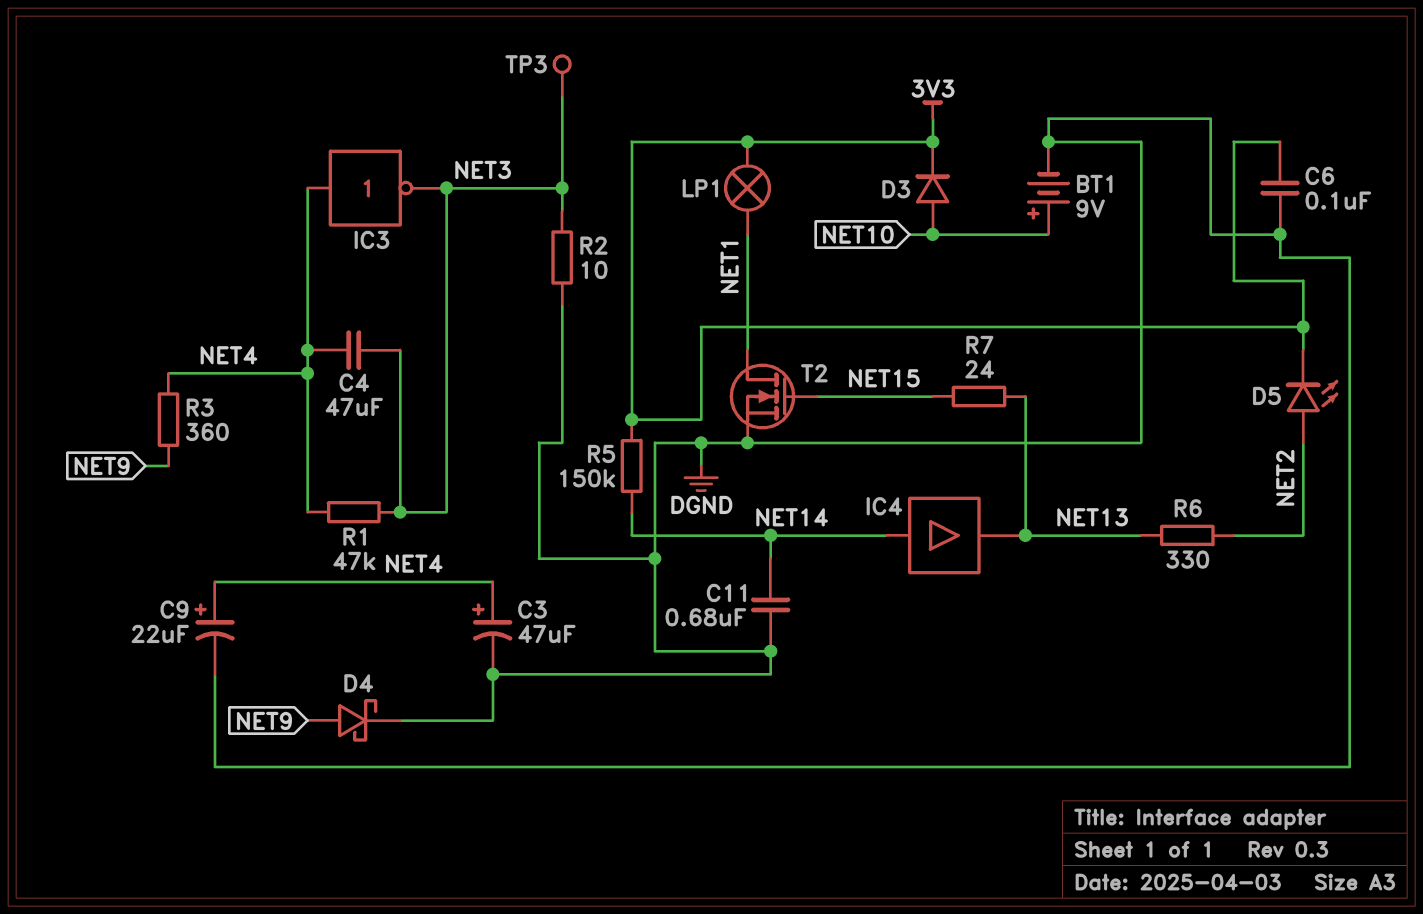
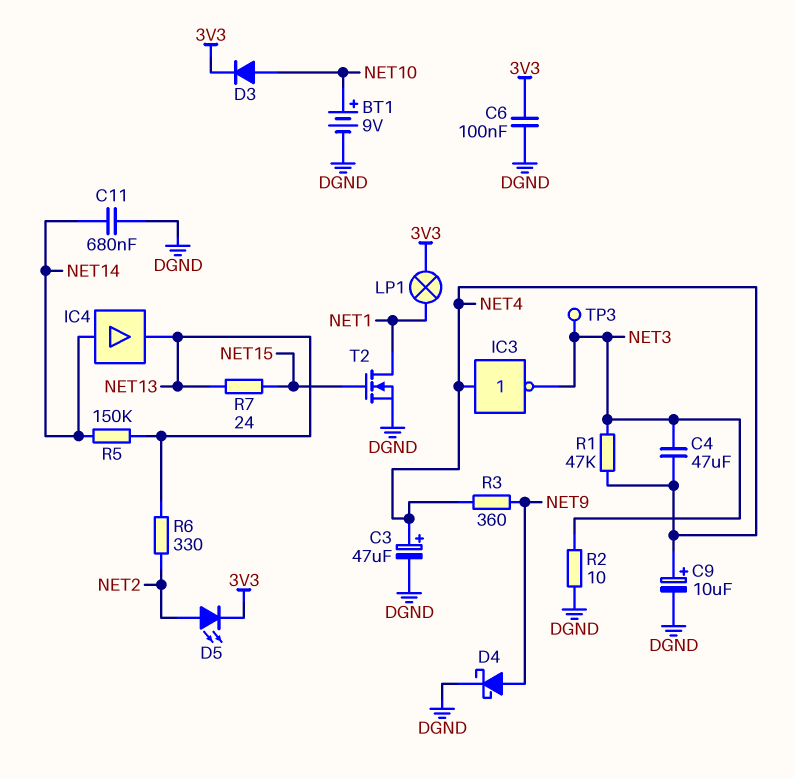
C9: 22uF (plus NET4, minus DGND) -> 10uF (plus NET4, minus DGND)
R5: 150k (3V3, NET14) -> 150k (NET13, NET14)

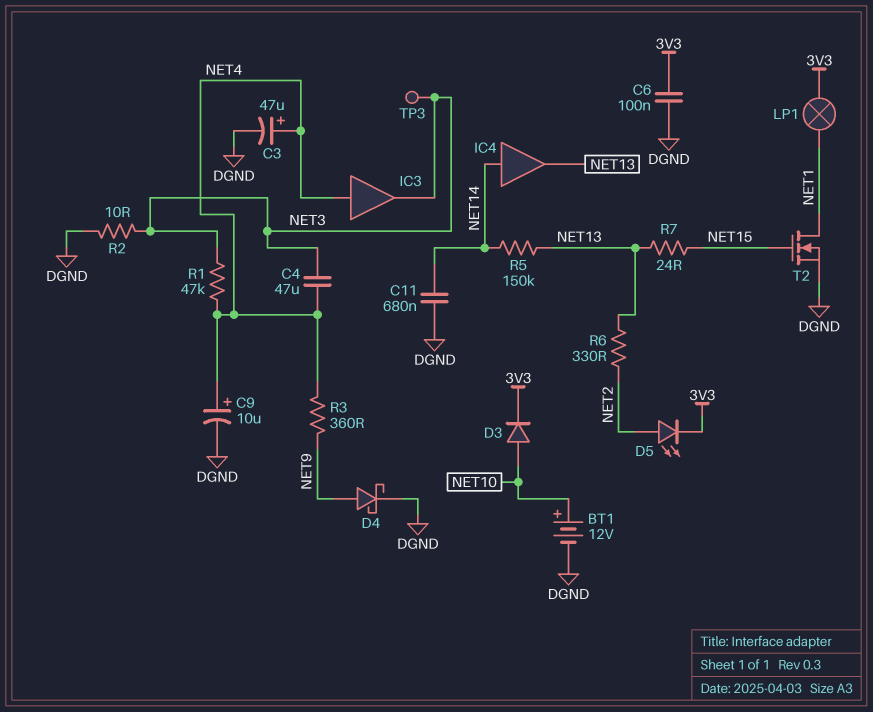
BT1: 9V (plus NET10, minus DGND) -> 12V (plus NET10, minus DGND)
IC3: NOT (in NET4, out NET3) -> buffer (in NET4, out NET3)

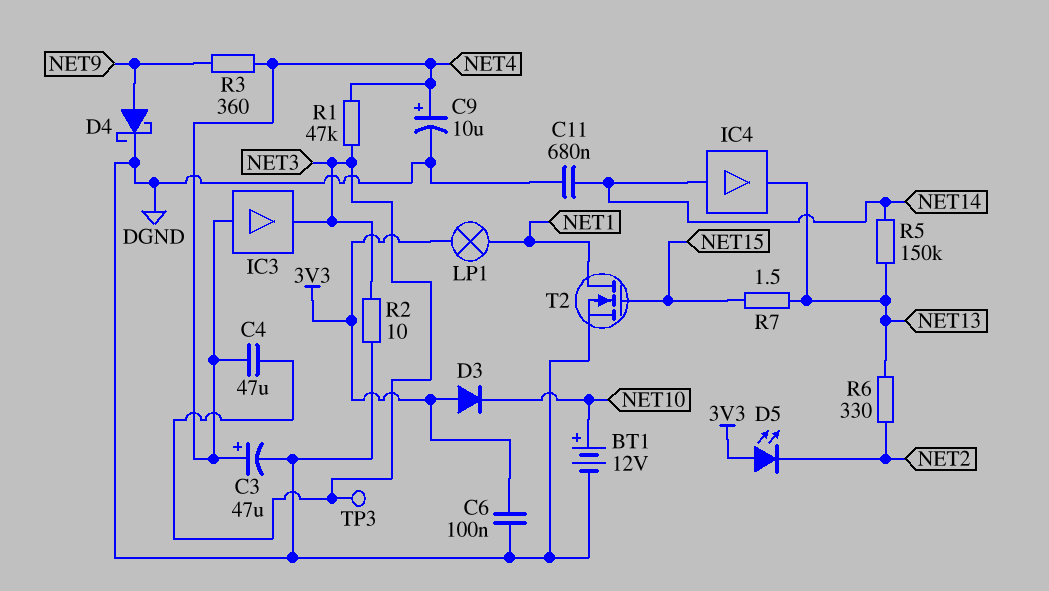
D3: diode (A NET10, K 3V3) -> diode (A 3V3, K NET10)
D5: LED (A NET2, K 3V3) -> LED (A 3V3, K NET2)
R7: 24 (NET13, NET15) -> 1.5 (NET13, NET15)

